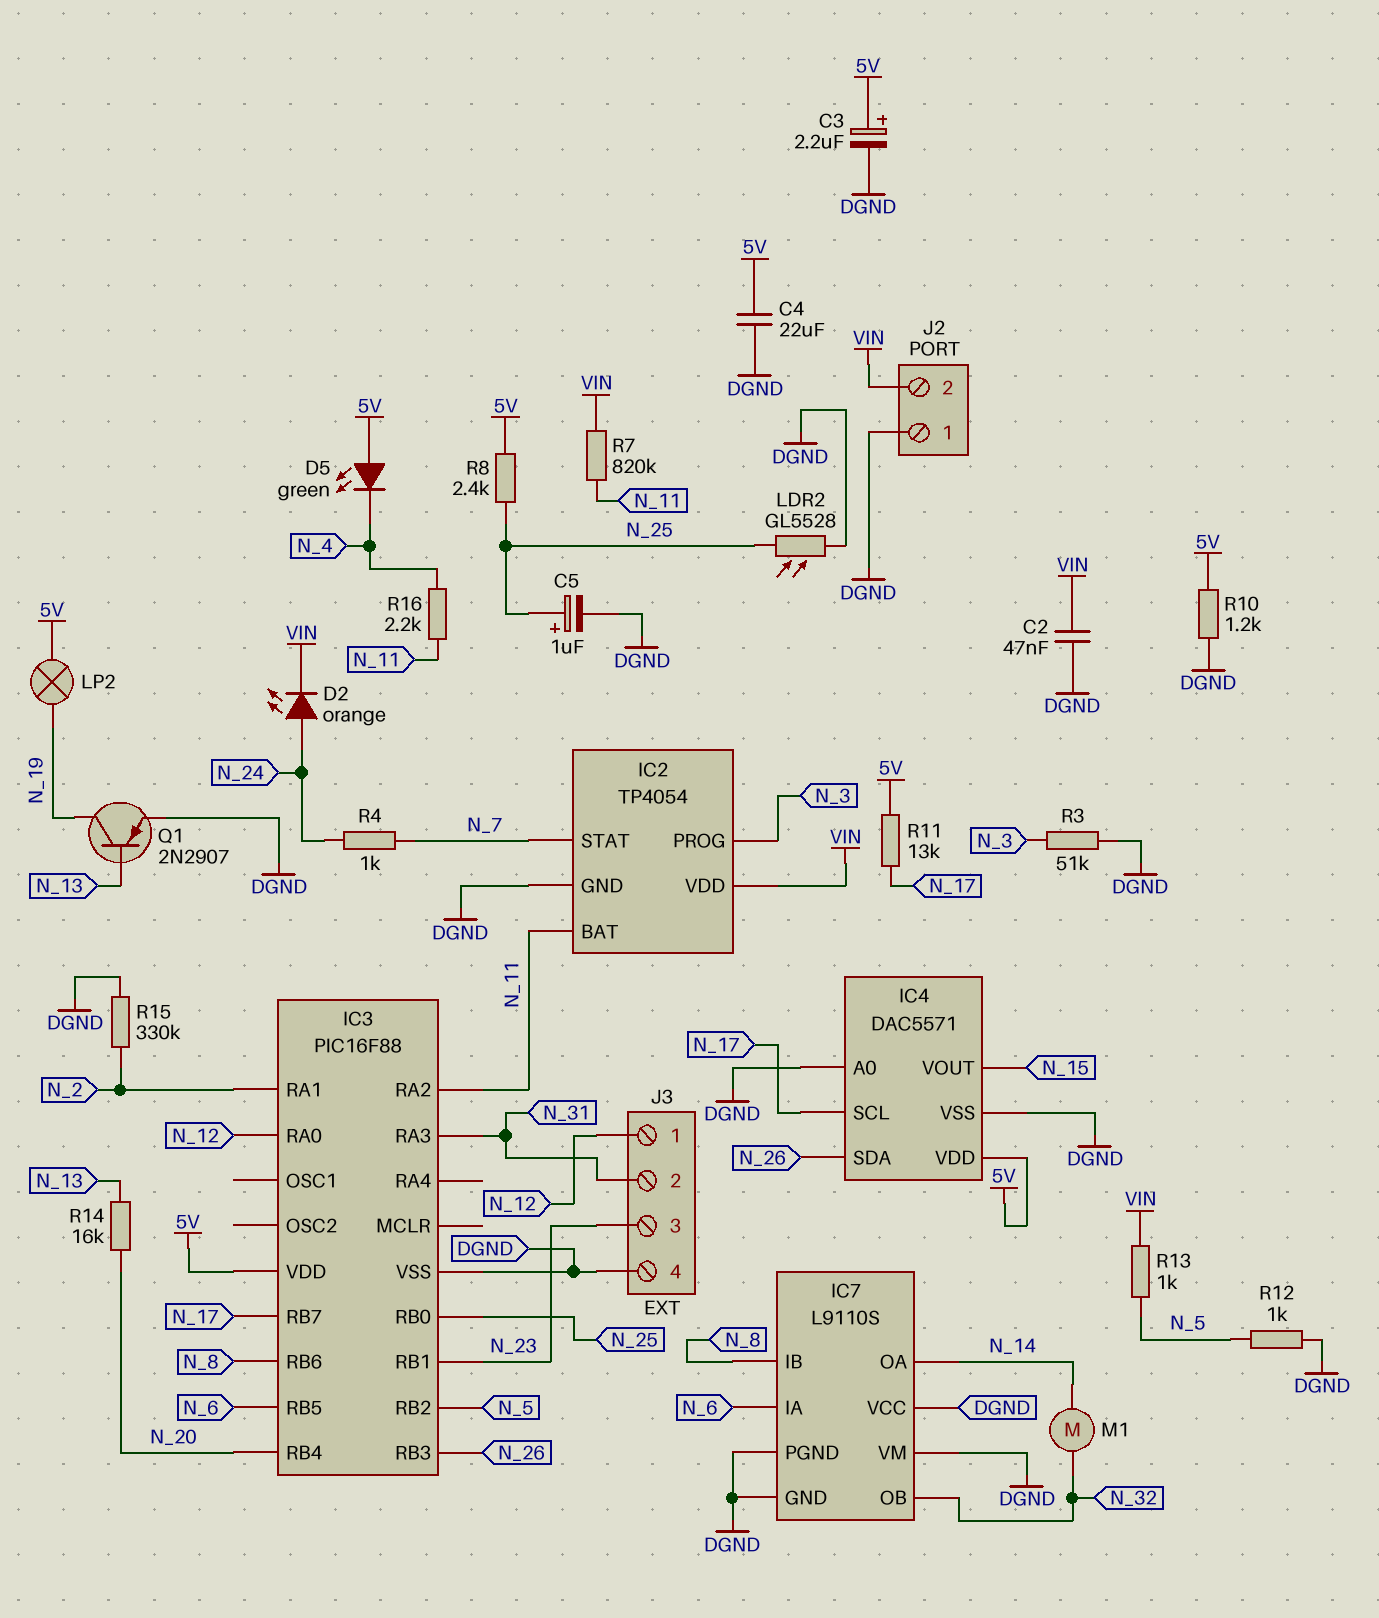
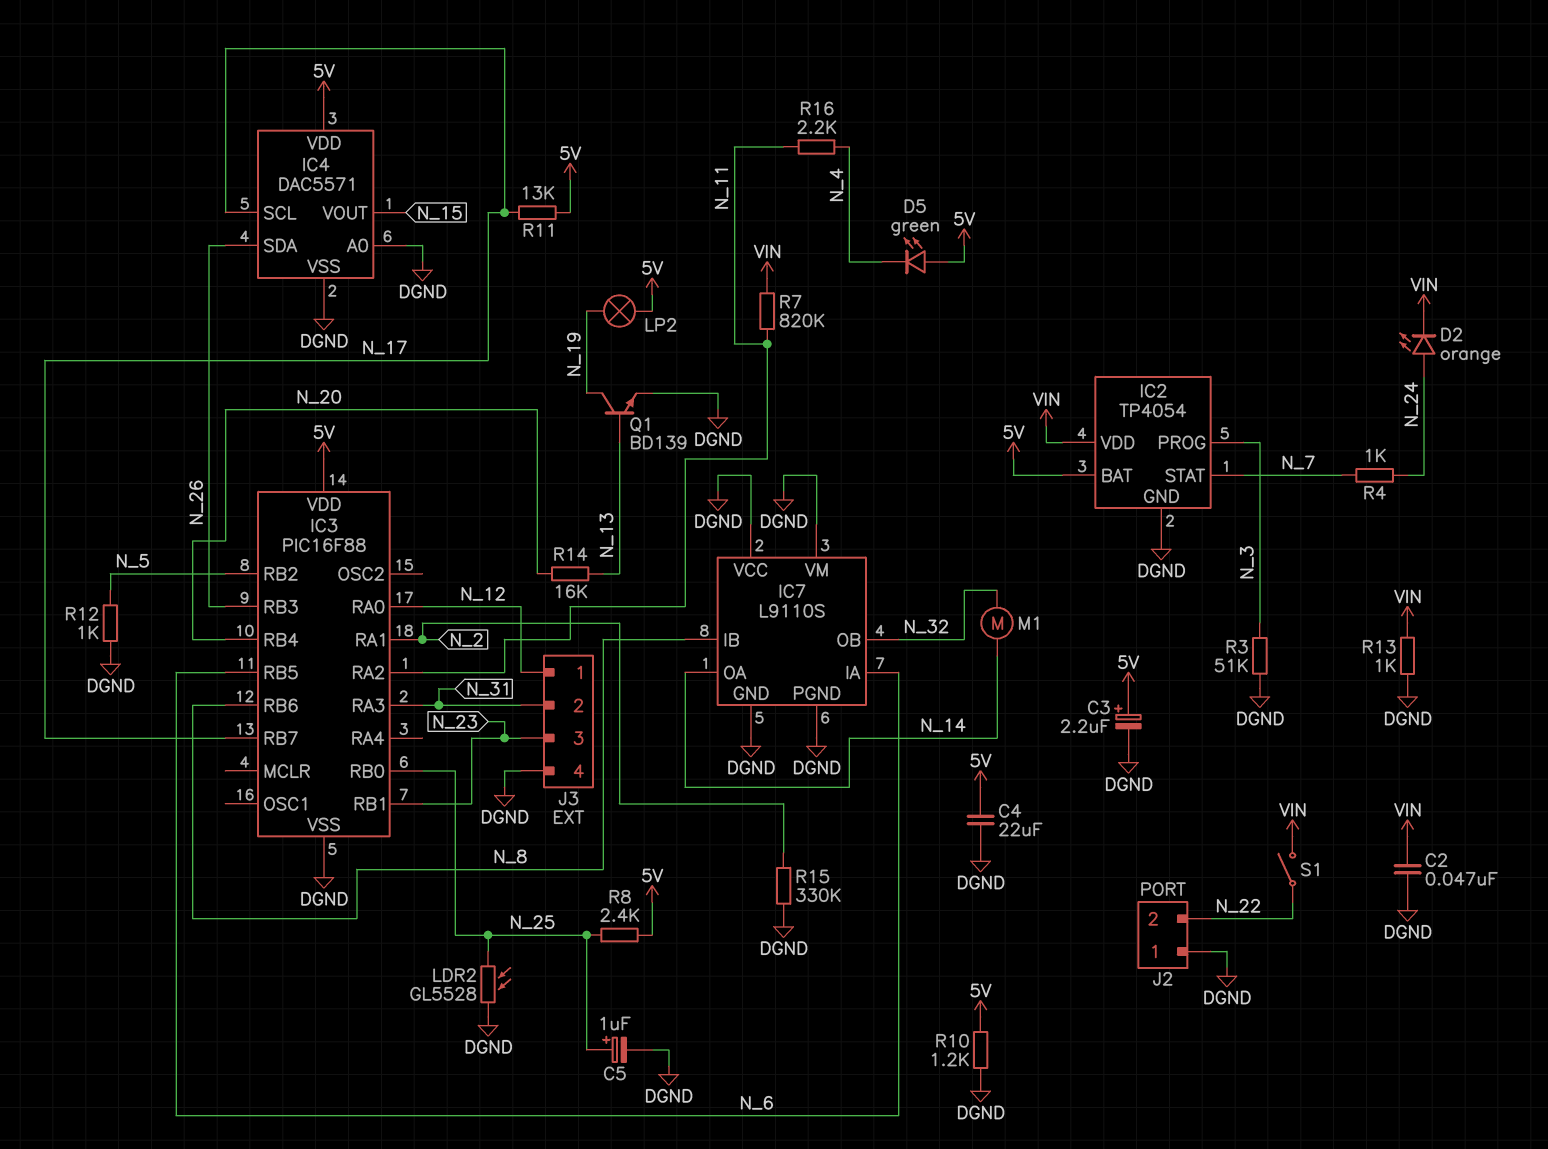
IC2 pin BAT: N_11 -> 5V
J2 pin 2: VIN -> N_22
Q1: PNP 2N2907 (B N_13, C N_19, E DGND) -> NPN BD139 (B N_13, C N_19, E DGND)
R13: 1k (N_5, VIN) -> 1k (DGND, VIN)
S1: none -> switch (N_22, VIN)

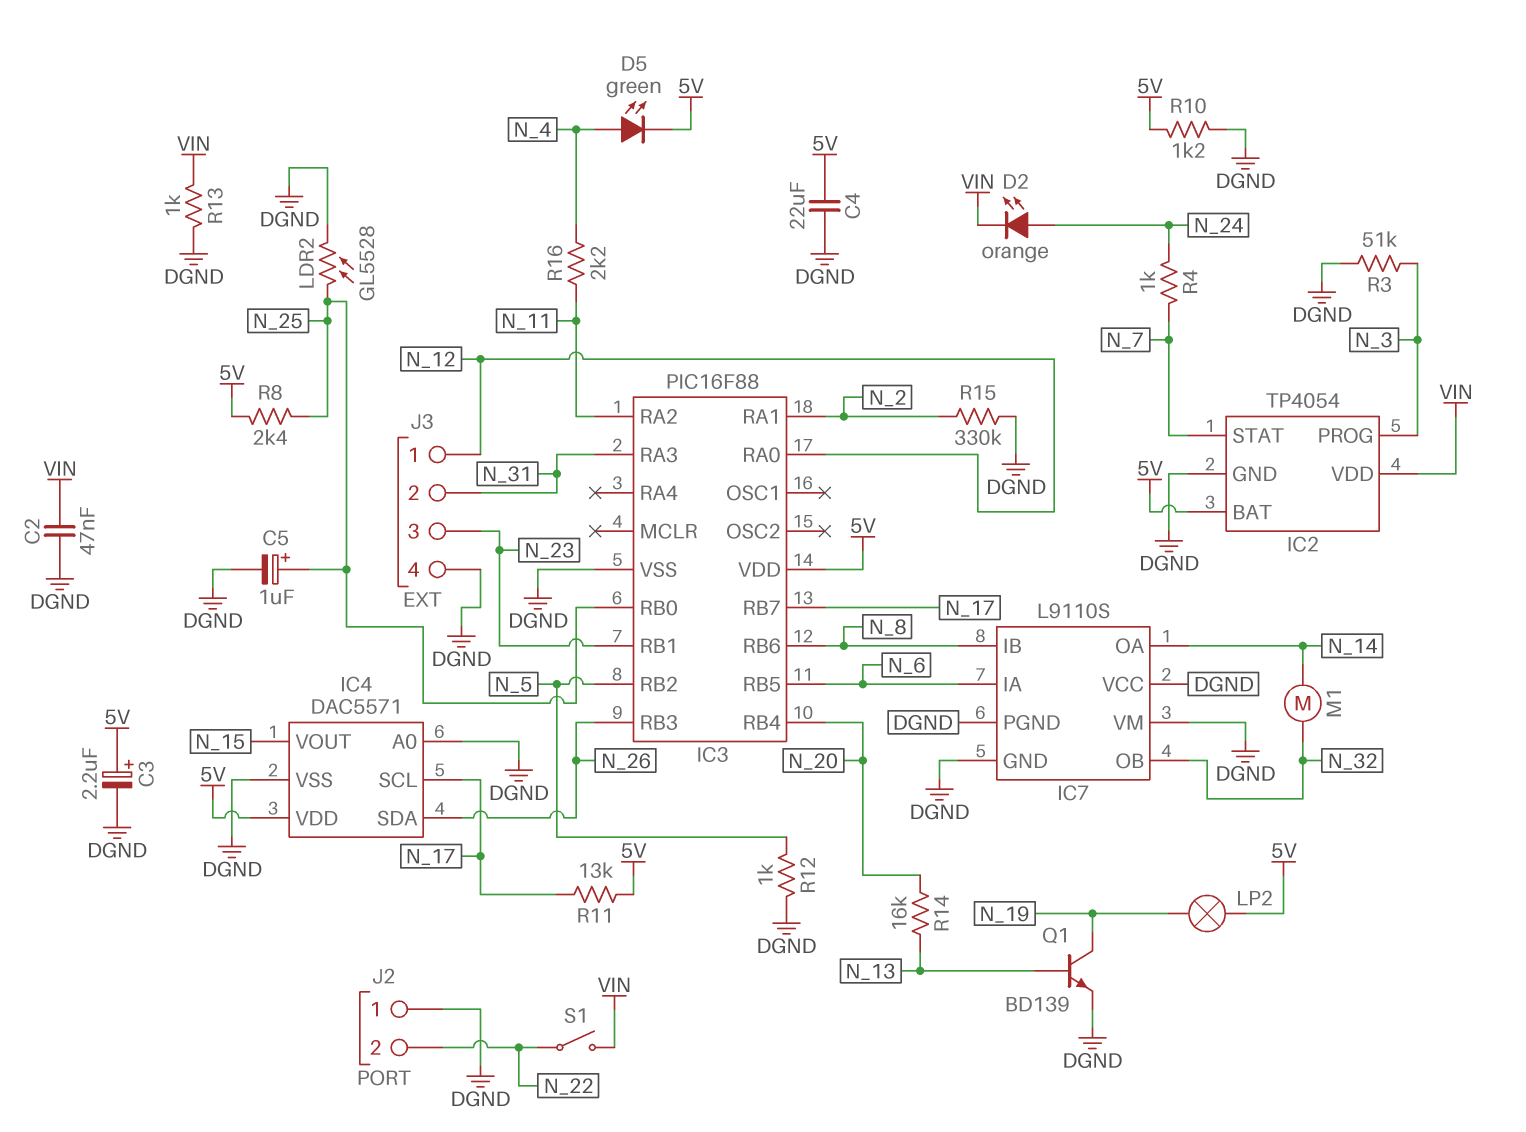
D5: LED green (A 5V, K N_4) -> LED green (A N_4, K 5V)
R7: 820k (N_11, VIN) -> none

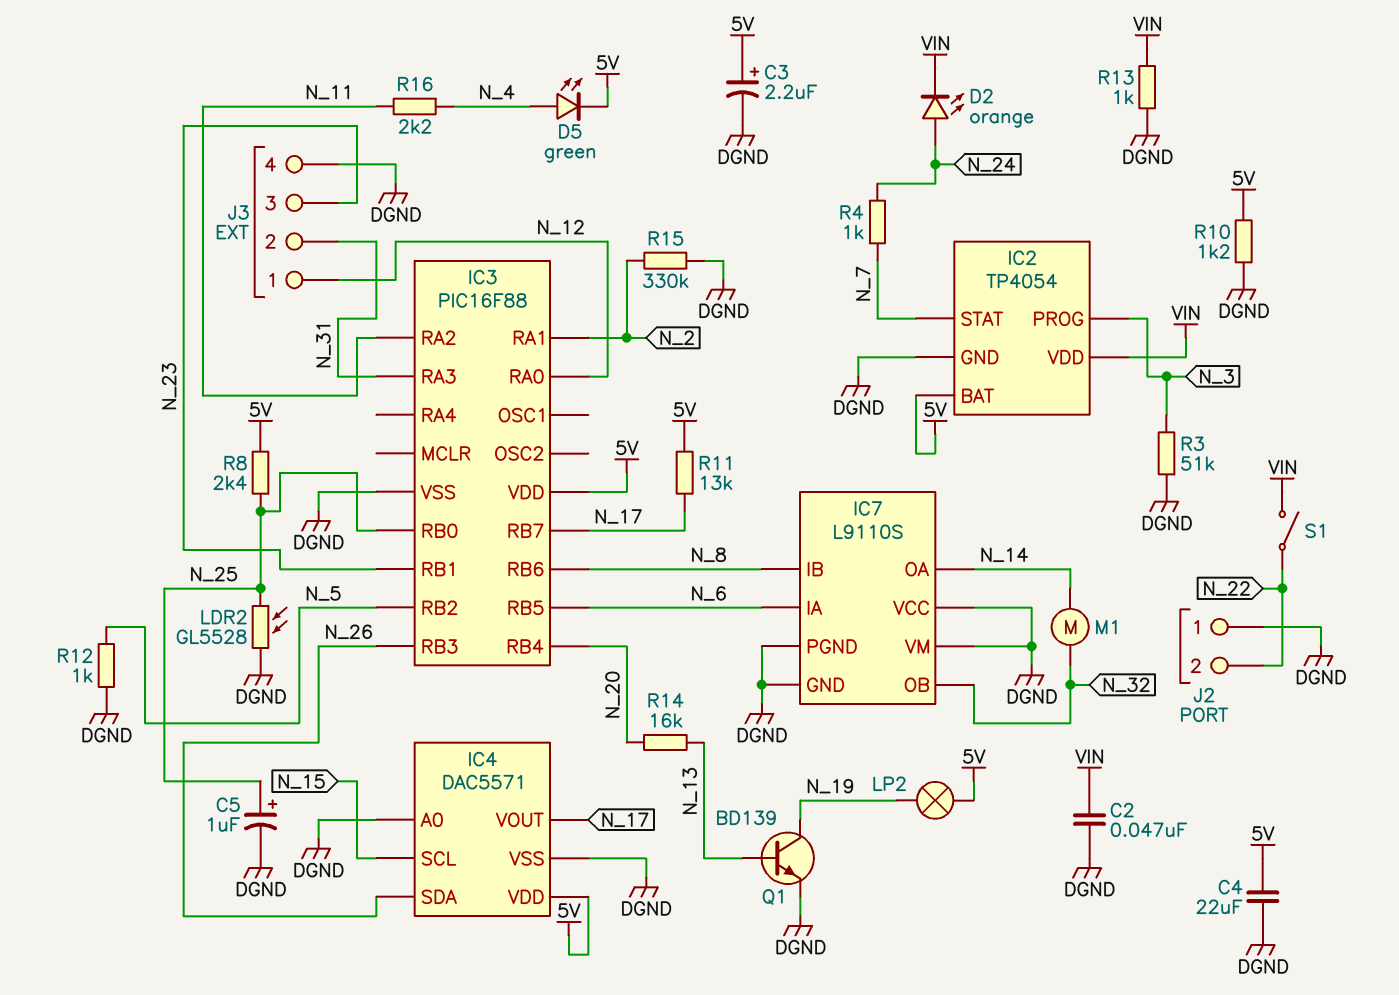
IC4 pin SCL: N_17 -> N_15
IC4 pin VOUT: N_15 -> N_17

